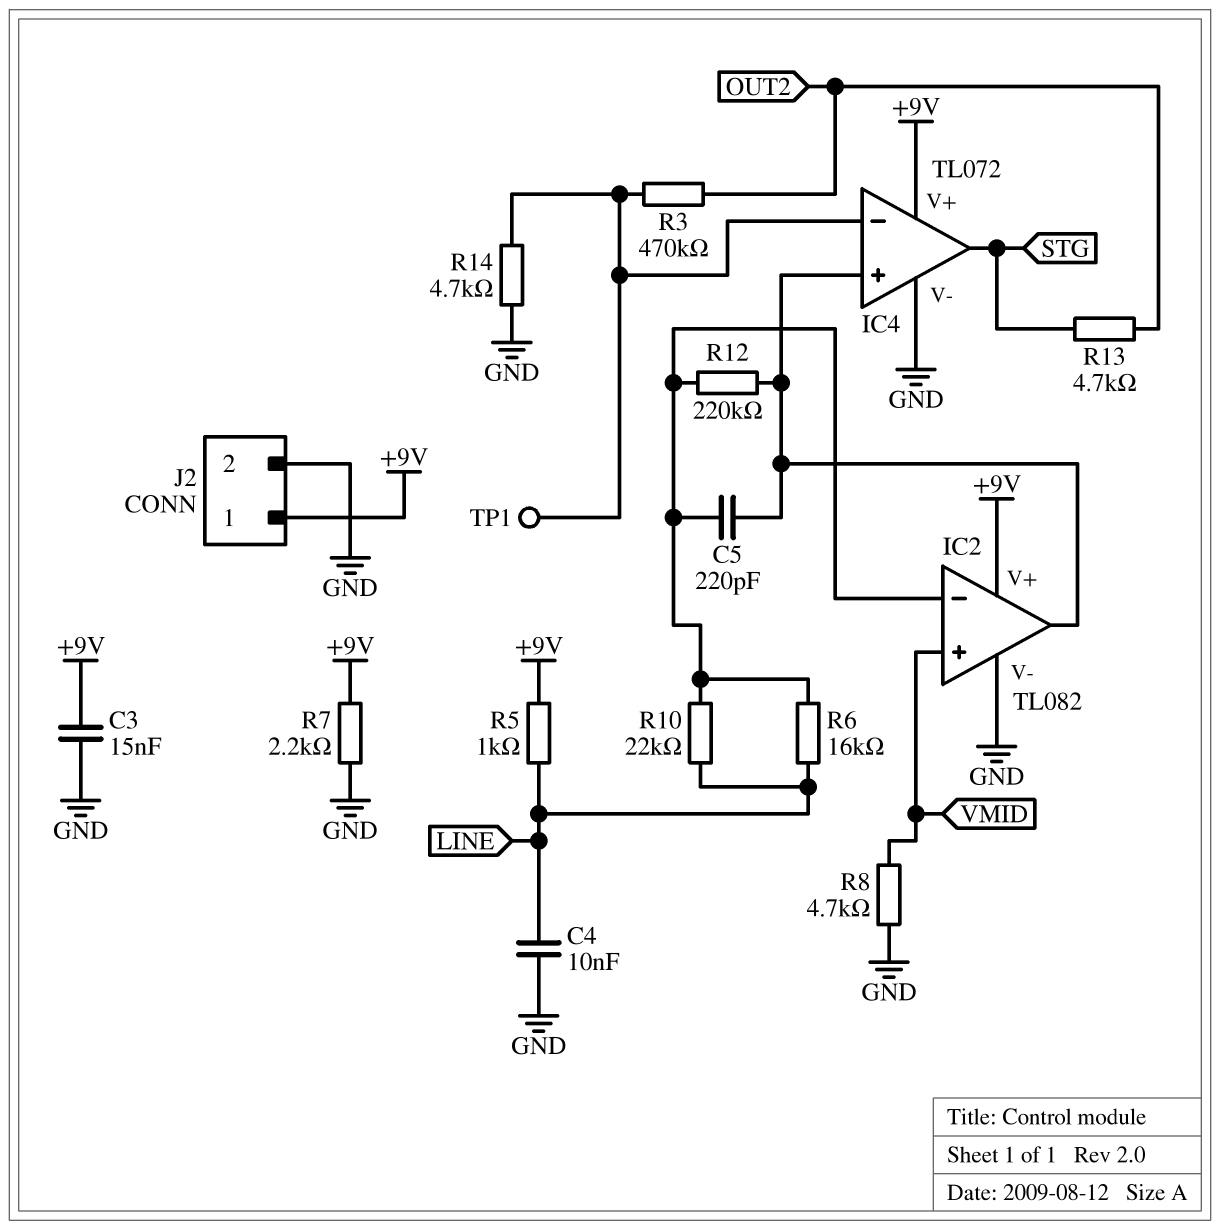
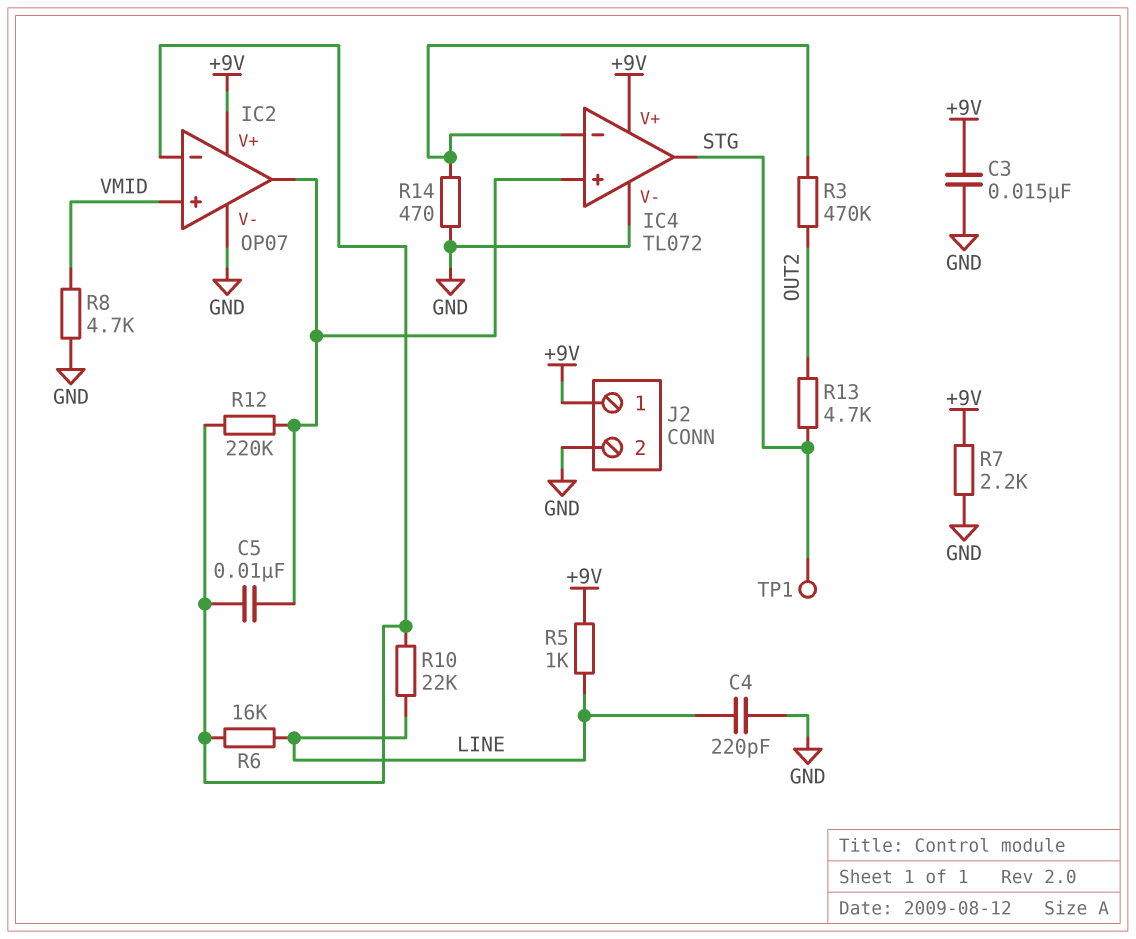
C4: 10nF (GND, LINE) -> 220pF (GND, LINE)
C5: 220pF (IC2/in-, IC2/out) -> 10nF (IC2/in-, IC2/out)
IC2: TL082 -> OP07
R14: 4.7k (GND, IC4/in-) -> 470 (GND, IC4/in-)
TP1: test point (IC4/in-) -> test point (STG)

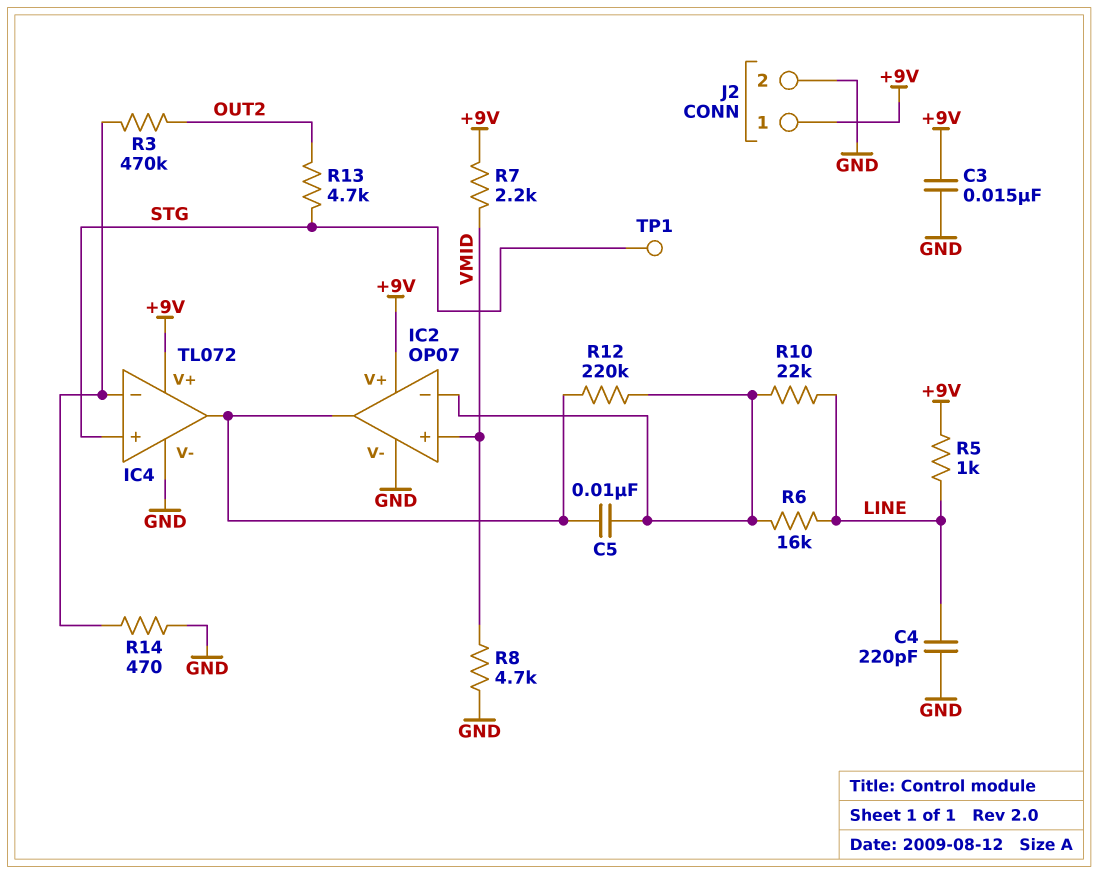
IC4 pin in+: IC2/out -> STG
IC4 pin out: STG -> IC2/out
R7: 2.2k (+9V, GND) -> 2.2k (+9V, VMID)

